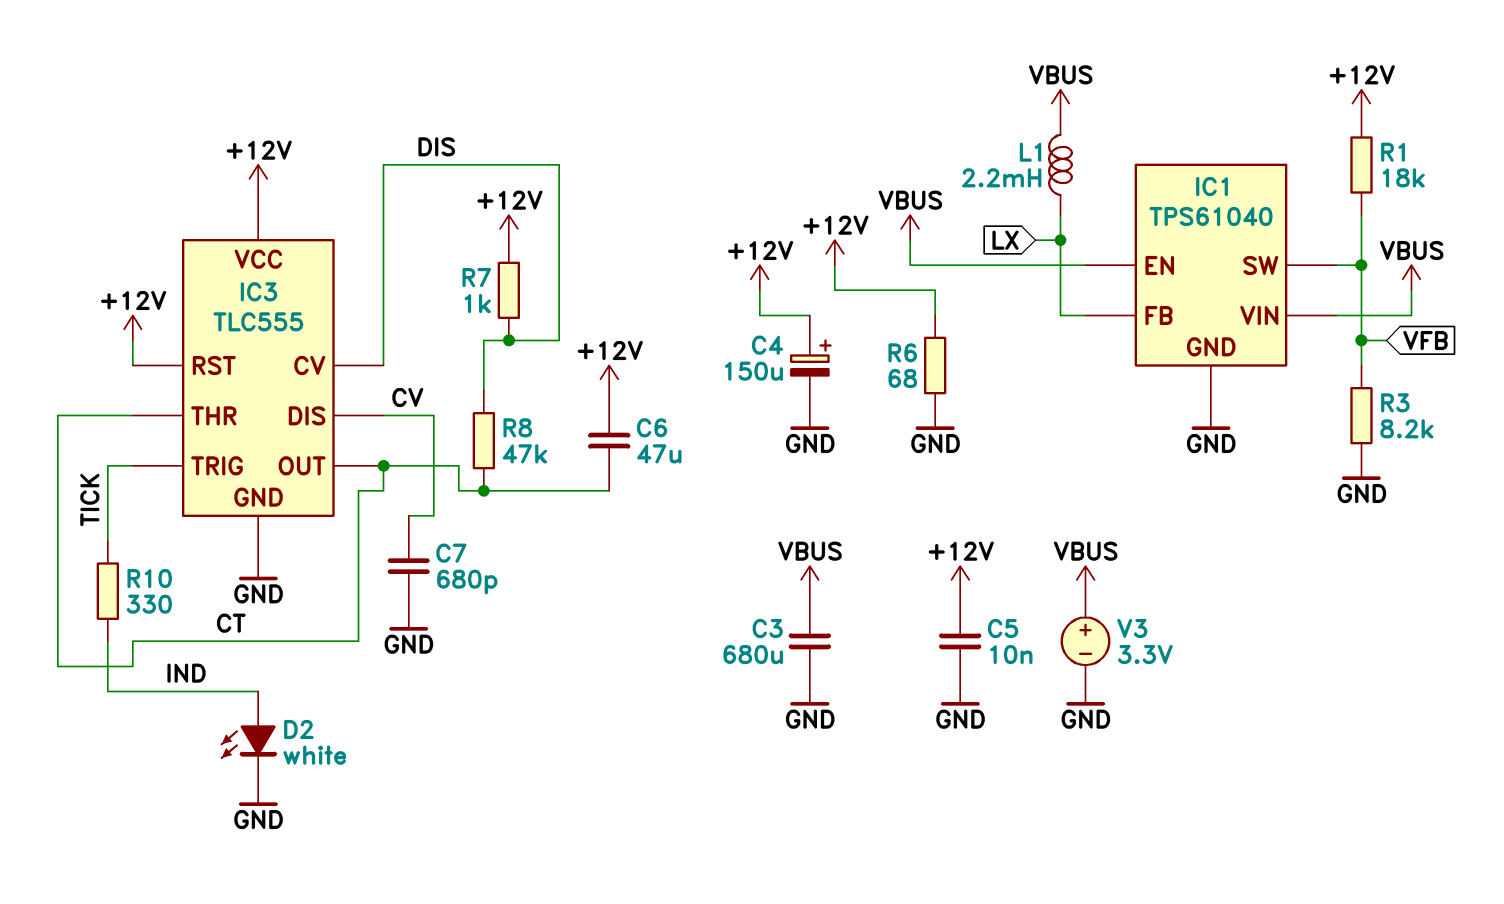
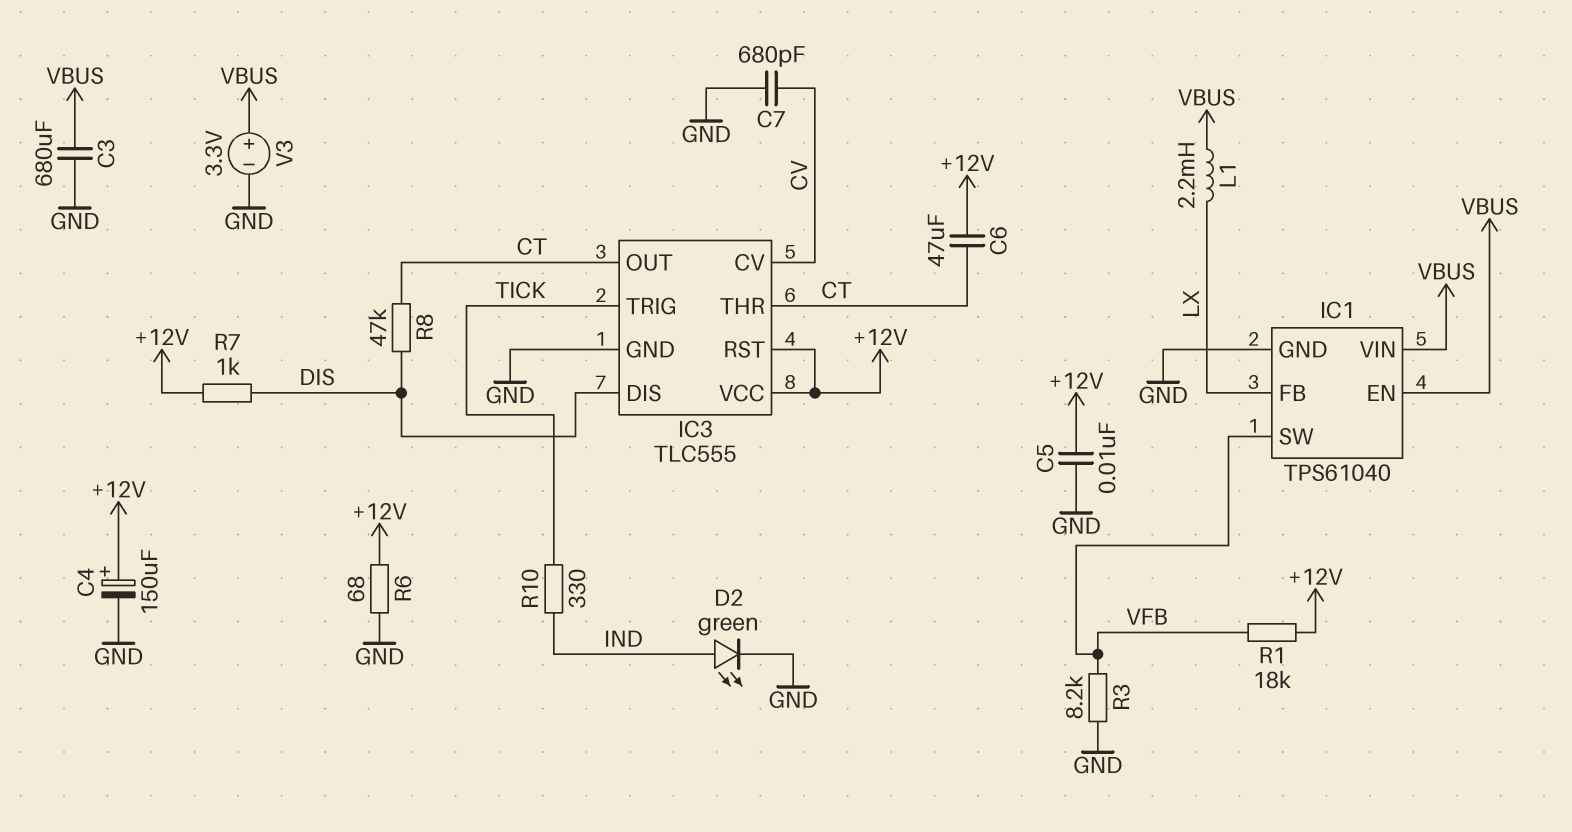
D2: LED white (A IND, K GND) -> LED green (A IND, K GND)
IC3 pin CV: DIS -> CV
IC3 pin DIS: CV -> DIS

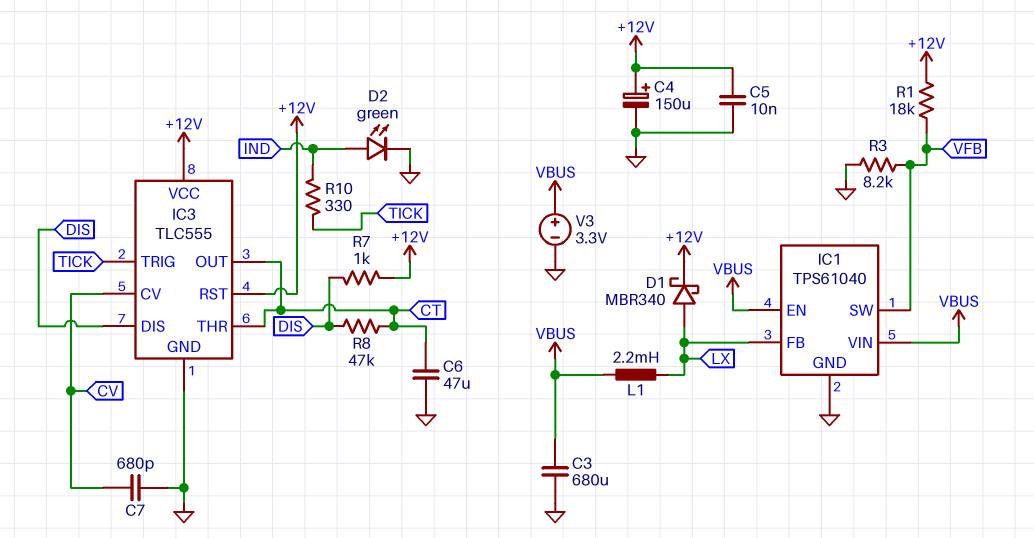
C6: 47uF (+12V, CT) -> 47uF (CT, GND)
D1: none -> schottky MBR340 (A LX, K +12V)
R6: 68 (+12V, GND) -> none

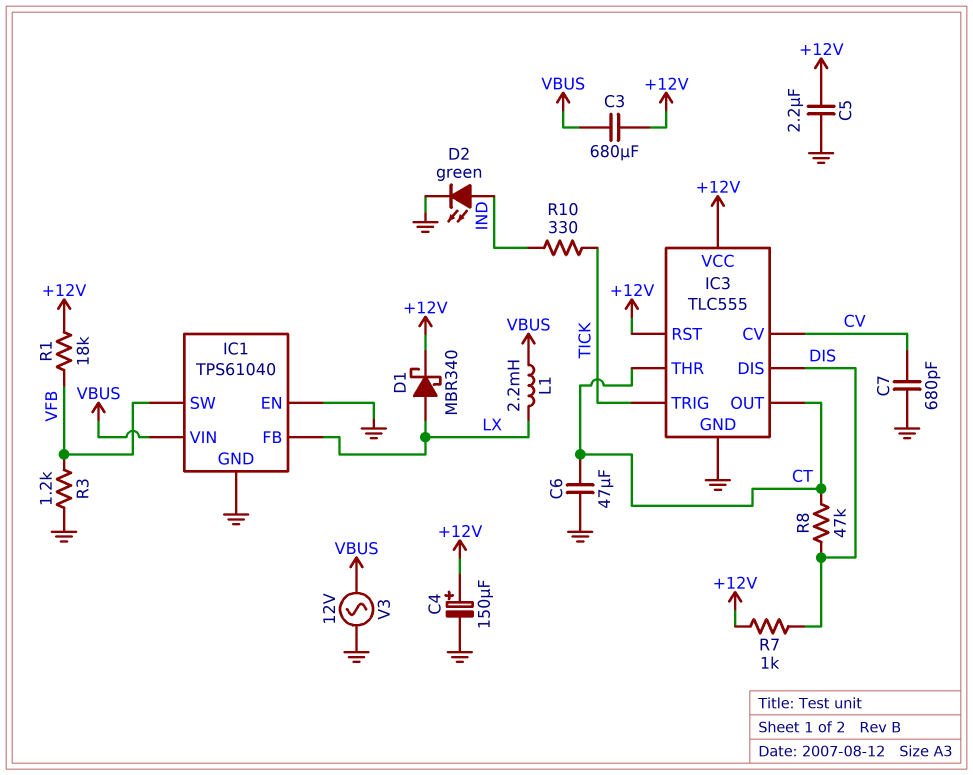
C3: 680uF (GND, VBUS) -> 680uF (+12V, VBUS)
C5: 10nF (+12V, GND) -> 2.2uF (+12V, GND)
IC1 pin EN: VBUS -> GND
R3: 8.2k (GND, VFB) -> 1.2k (GND, VFB)
V3: 3.3V (plus VBUS, minus GND) -> AC 12V (GND, VBUS)

